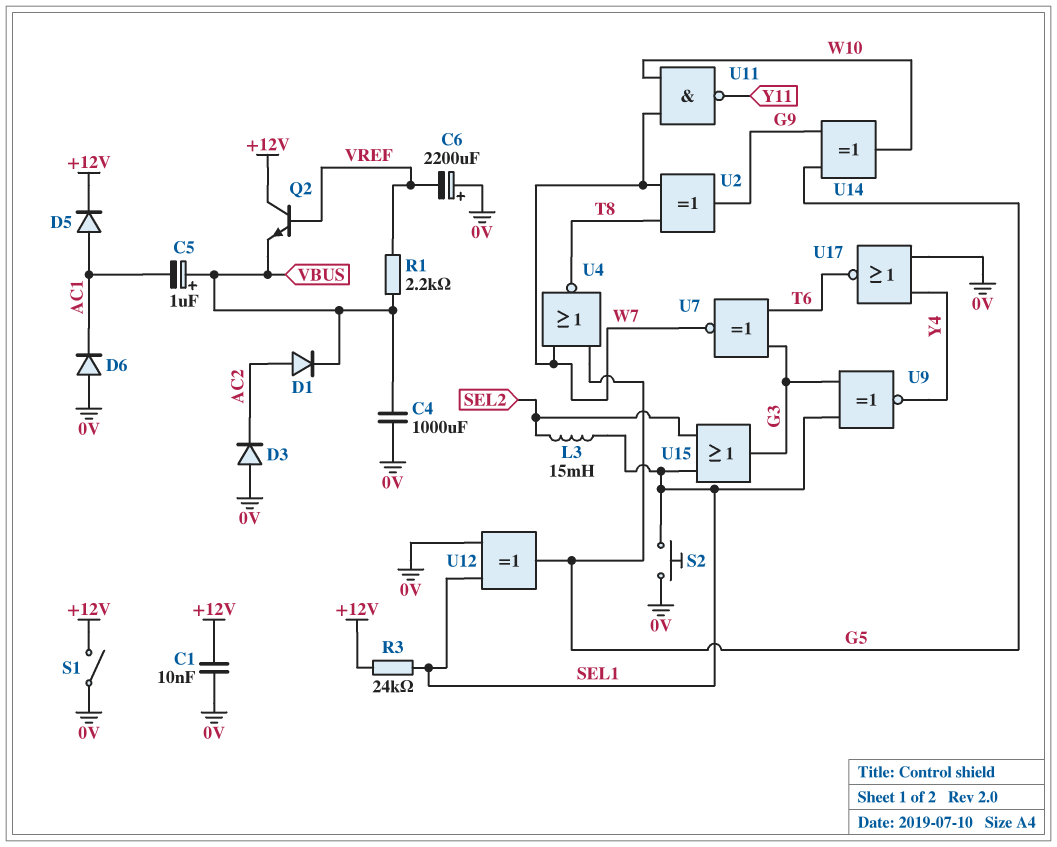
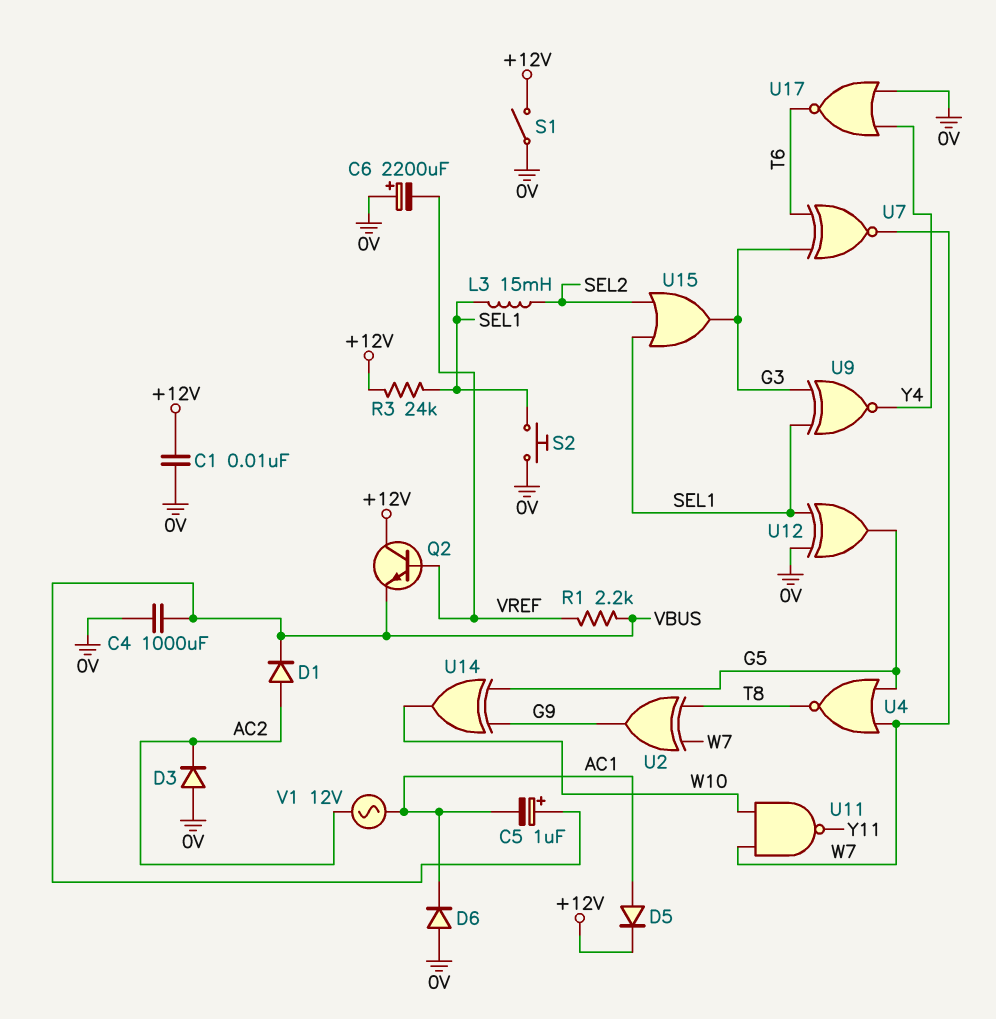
V1: none -> AC 12V (AC1, AC2)

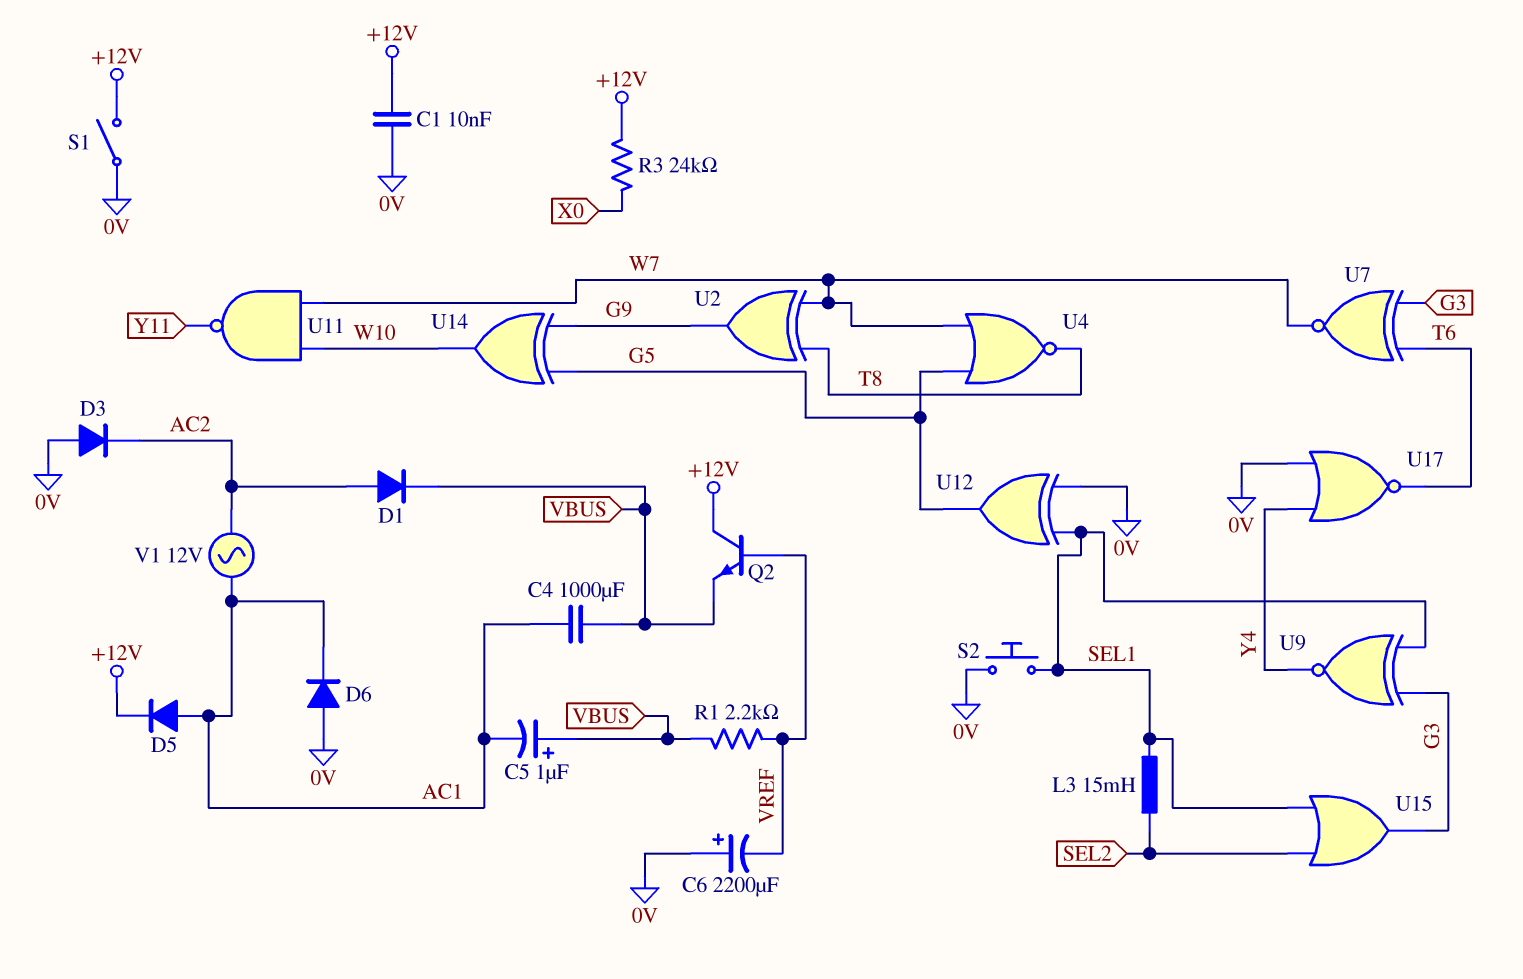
C4: 1000uF (0V, VBUS) -> 1000uF (AC1, VBUS)
R3: 24k (+12V, SEL1) -> 24k (+12V, X0)

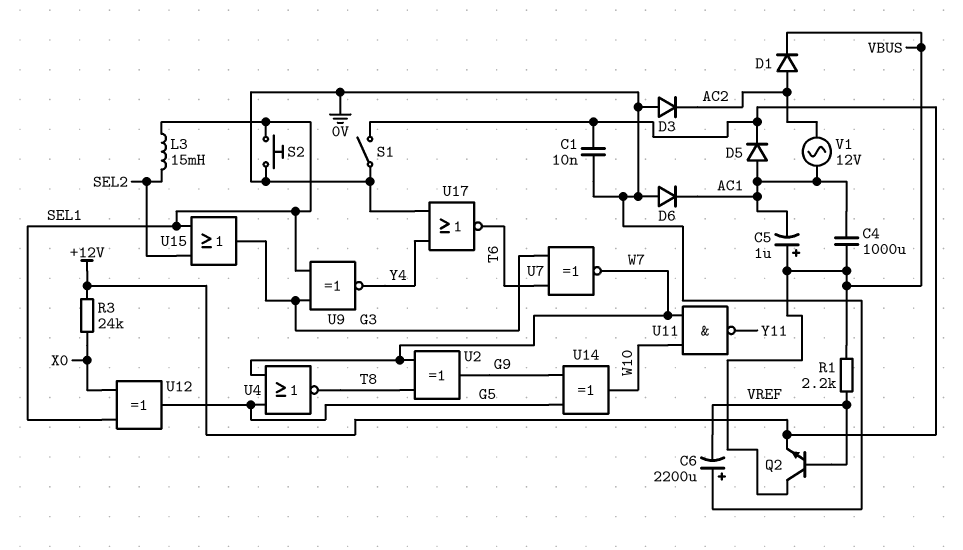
Q2: NPN (B VREF, C +12V, E VBUS) -> NPN (B VREF, C VBUS, E +12V)
U12: XOR (in 0V, in SEL1, out G5) -> XOR (in SEL1, in X0, out G5)

